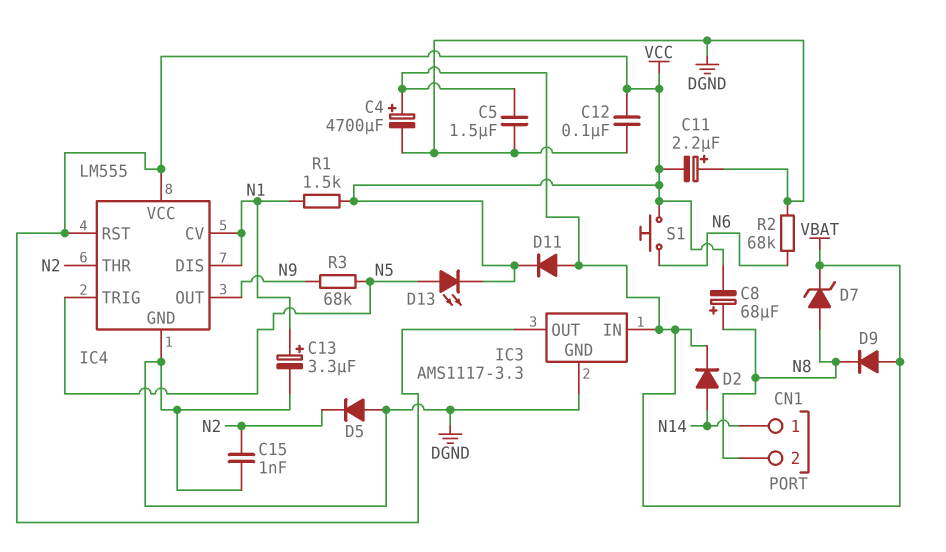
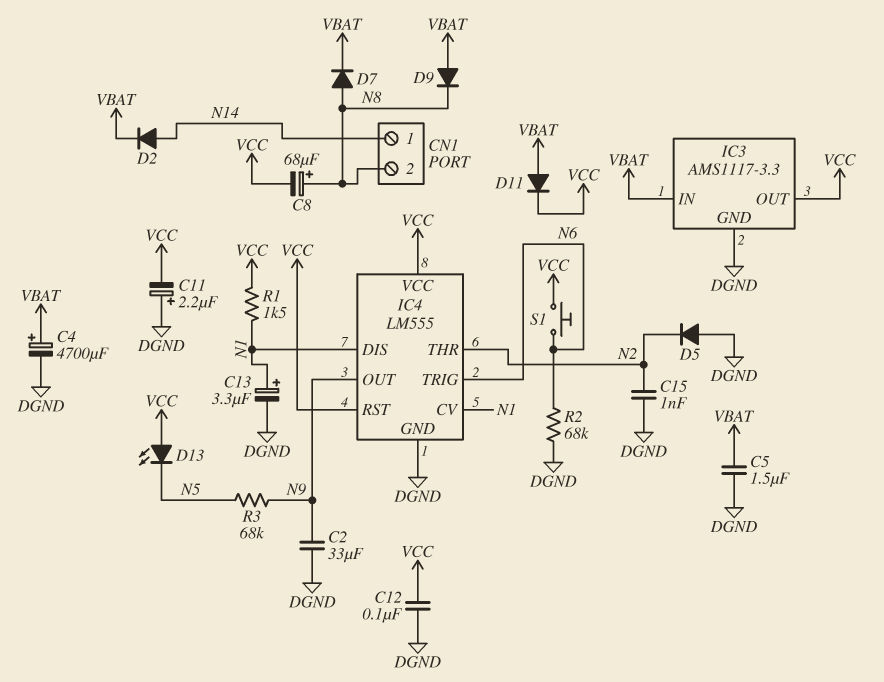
C2: none -> 33uF (DGND, N9)
D7: zener (A N8, K VBAT) -> diode (A N8, K VBAT)
D13: LED (A N5, K VCC) -> LED (A VCC, K N5)
IC4 pin TRIG: N5 -> N6

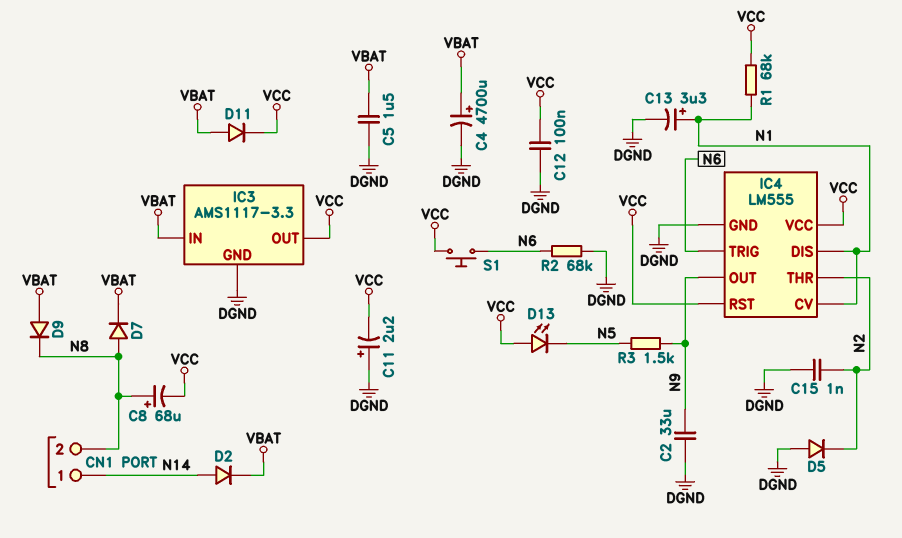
R1: 1.5k (N1, VCC) -> 68k (N1, VCC)
R3: 68k (N5, N9) -> 1.5k (N5, N9)

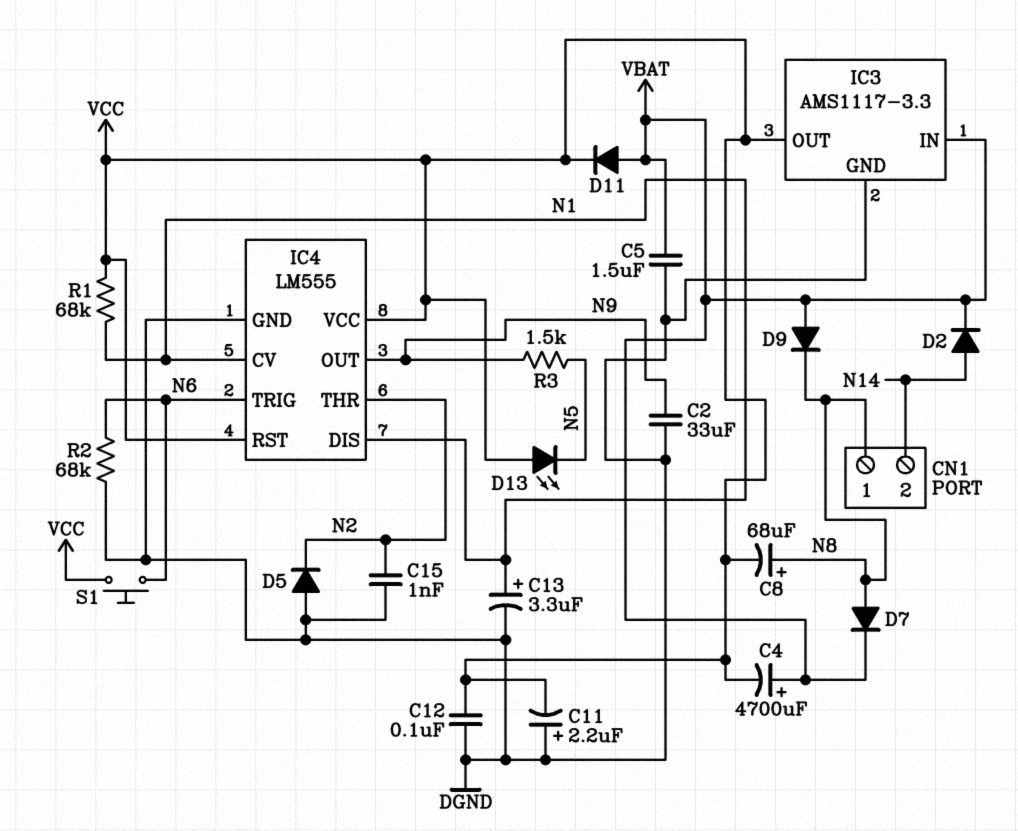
C4: 4700uF (plus VBAT, minus DGND) -> 4700uF (plus VBAT, minus VCC)
CN1 pin 1: N14 -> N8
CN1 pin 2: N8 -> N14

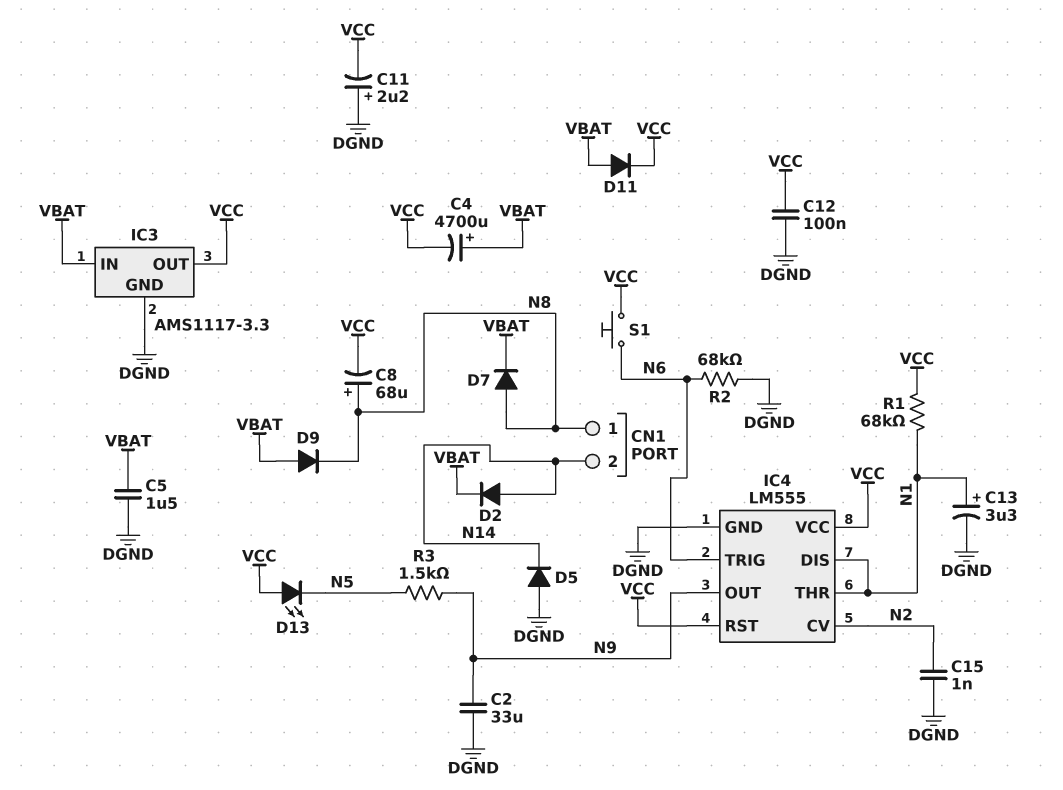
D5: diode (A DGND, K N2) -> diode (A DGND, K N14)
IC4 pin CV: N1 -> N2
IC4 pin THR: N2 -> N1

